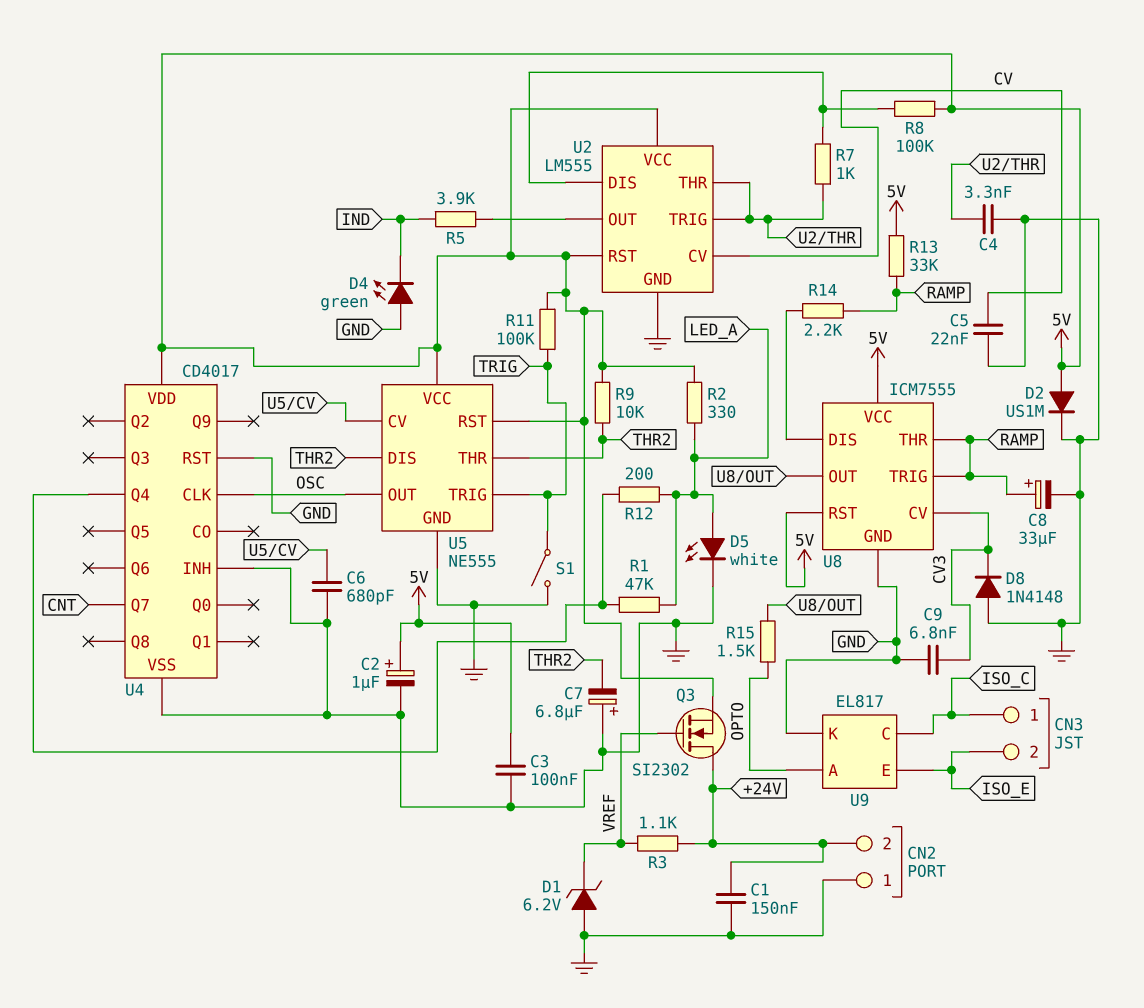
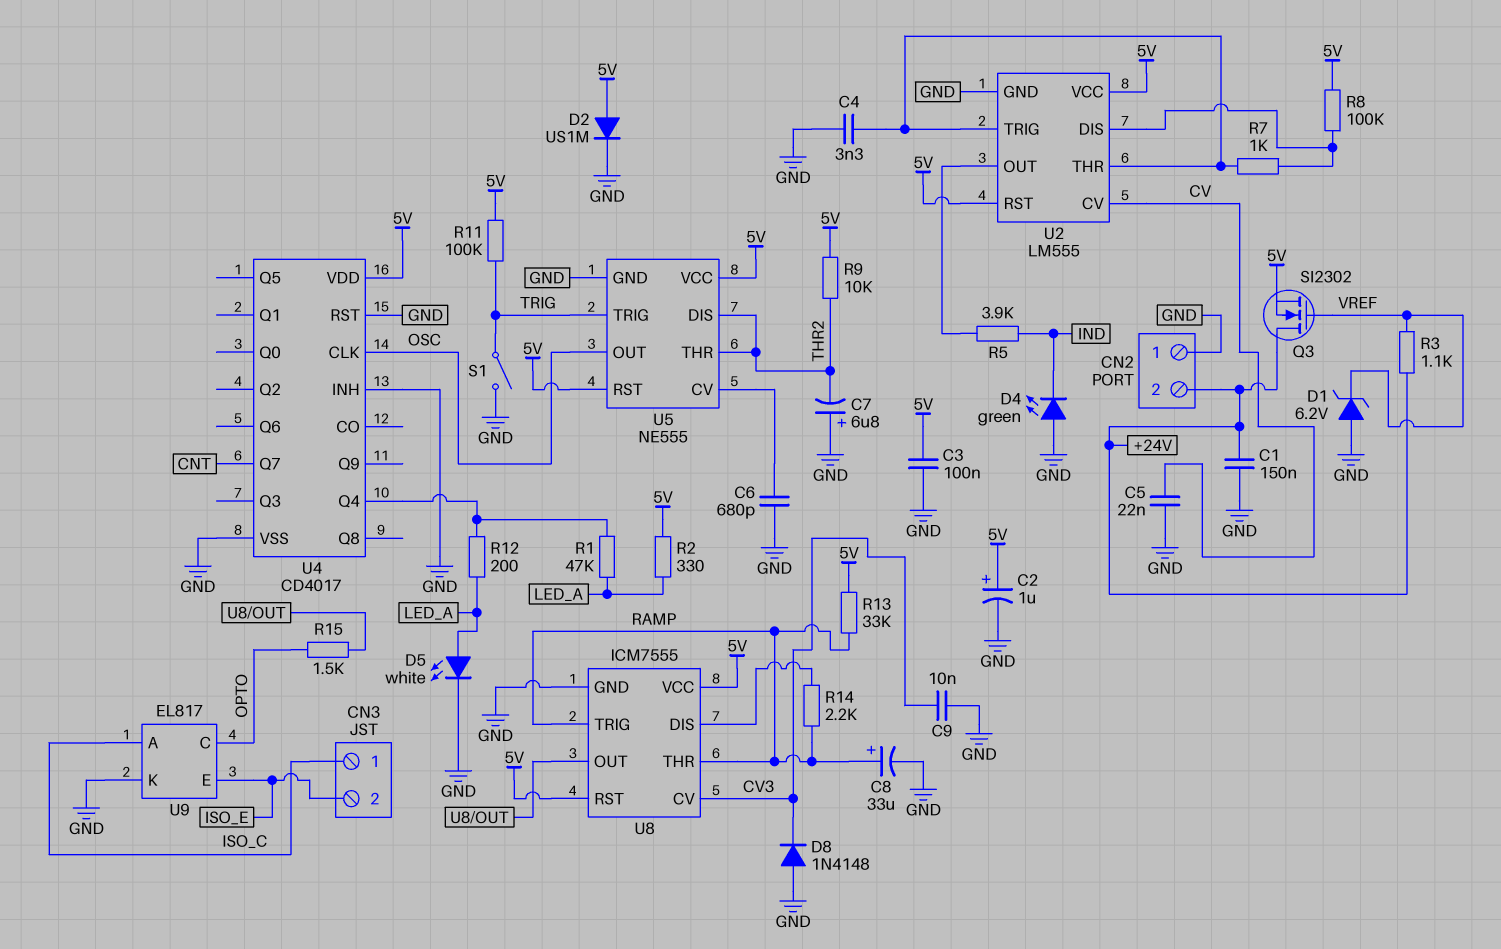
C9: 6.8nF (CV3, GND) -> 10nF (CV3, GND)
U9 pin A: OPTO -> ISO_C
U9 pin C: ISO_C -> OPTO

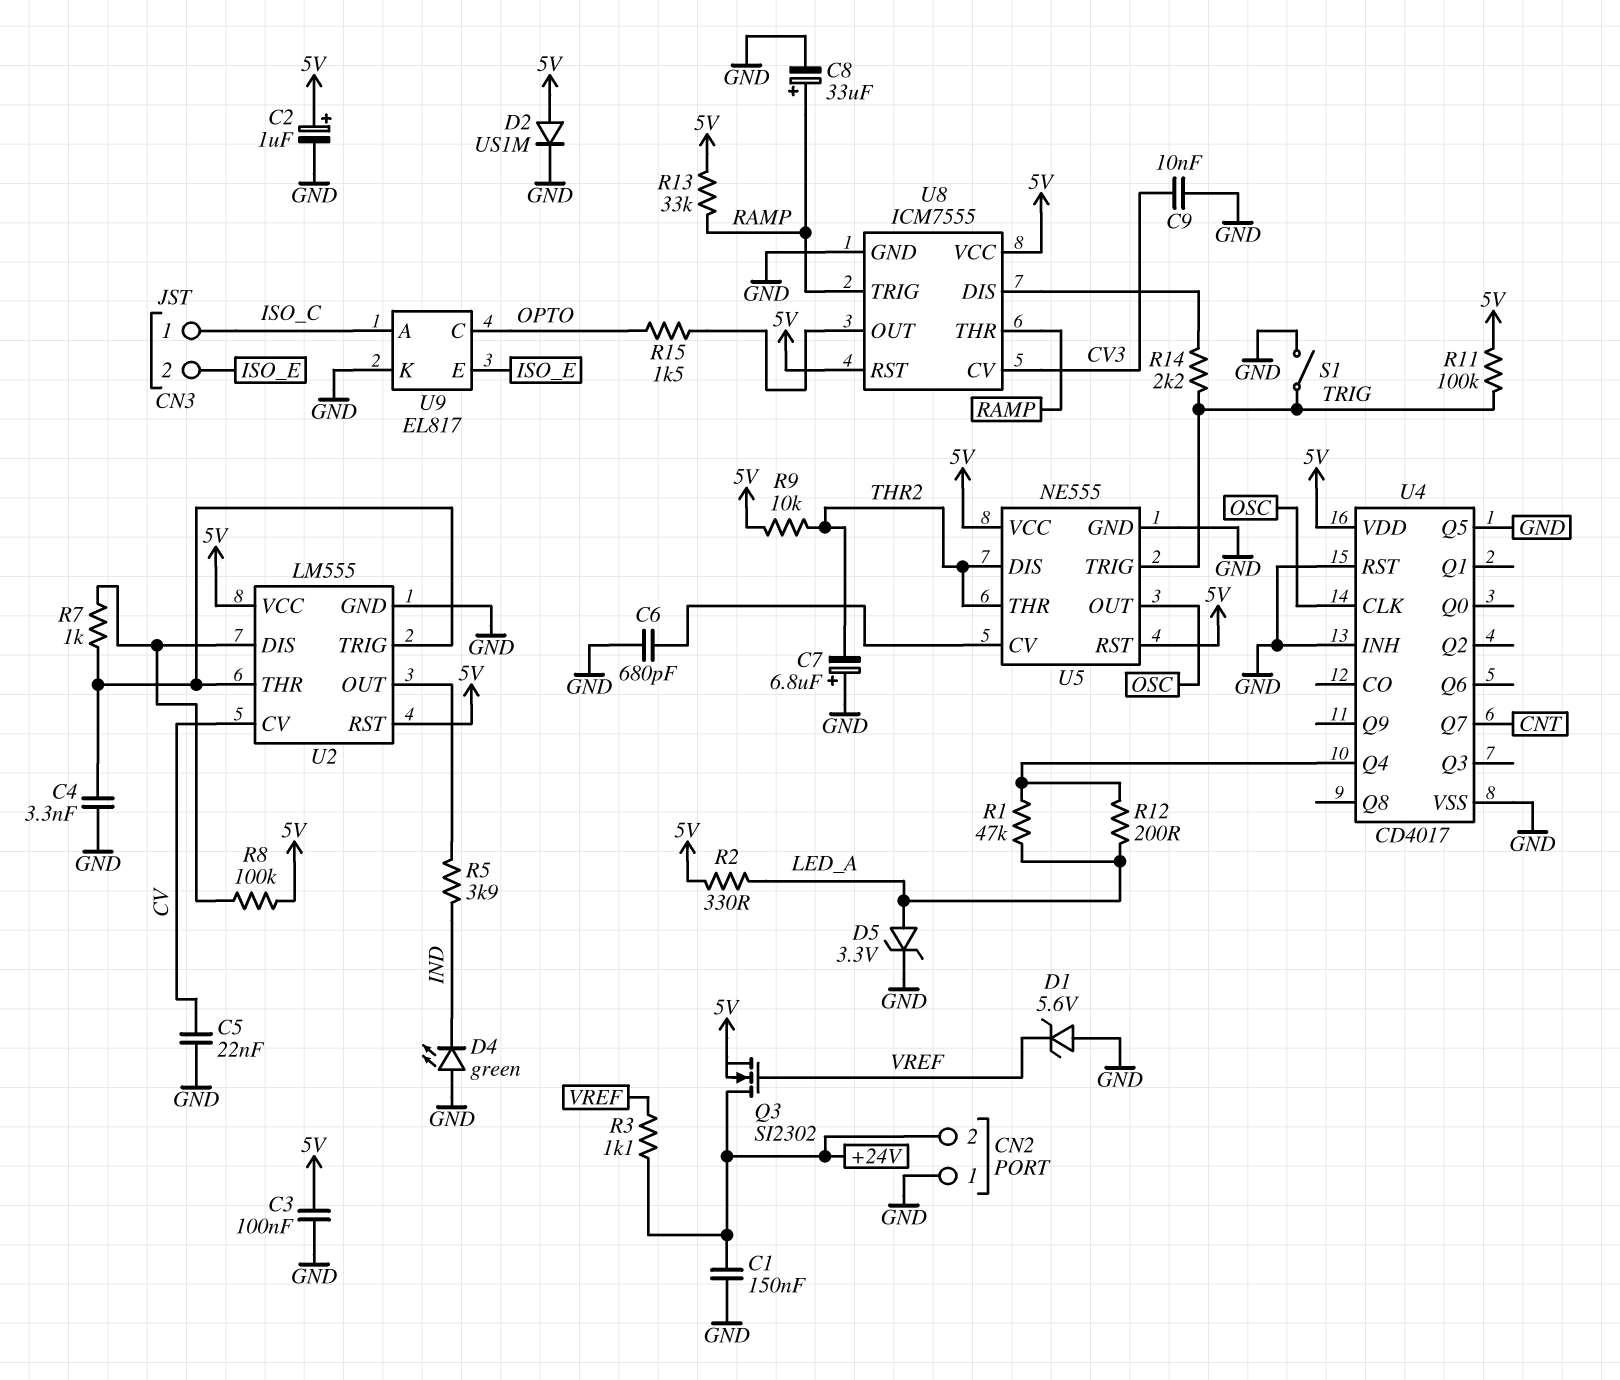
D1: zener 6.2V (A GND, K VREF) -> zener 5.6V (A GND, K VREF)
D5: LED white (A LED_A, K GND) -> zener 3.3V (A LED_A, K GND)
D8: diode 1N4148 (A GND, K CV3) -> none
R14: 2.2k (RAMP, U8/DIS) -> 2.2k (TRIG, U8/DIS)
U4 pin Q5: none -> GND

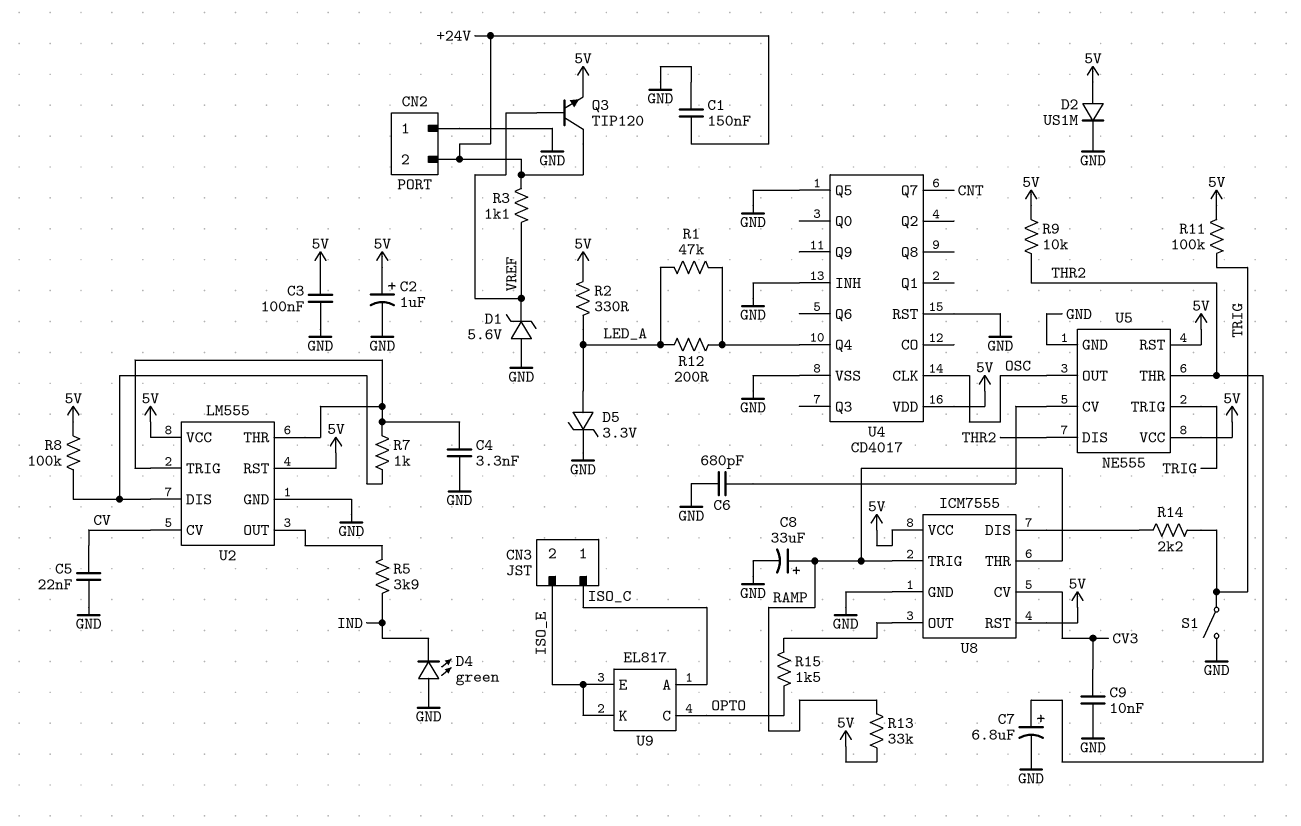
C7: 6.8uF (plus GND, minus THR2) -> 6.8uF (plus THR2, minus GND)
Q3: NMOS SI2302 (G VREF, D +24V, S 5V) -> NPN TIP120 (B VREF, C +24V, E 5V)
U9 pin K: GND -> ISO_E

